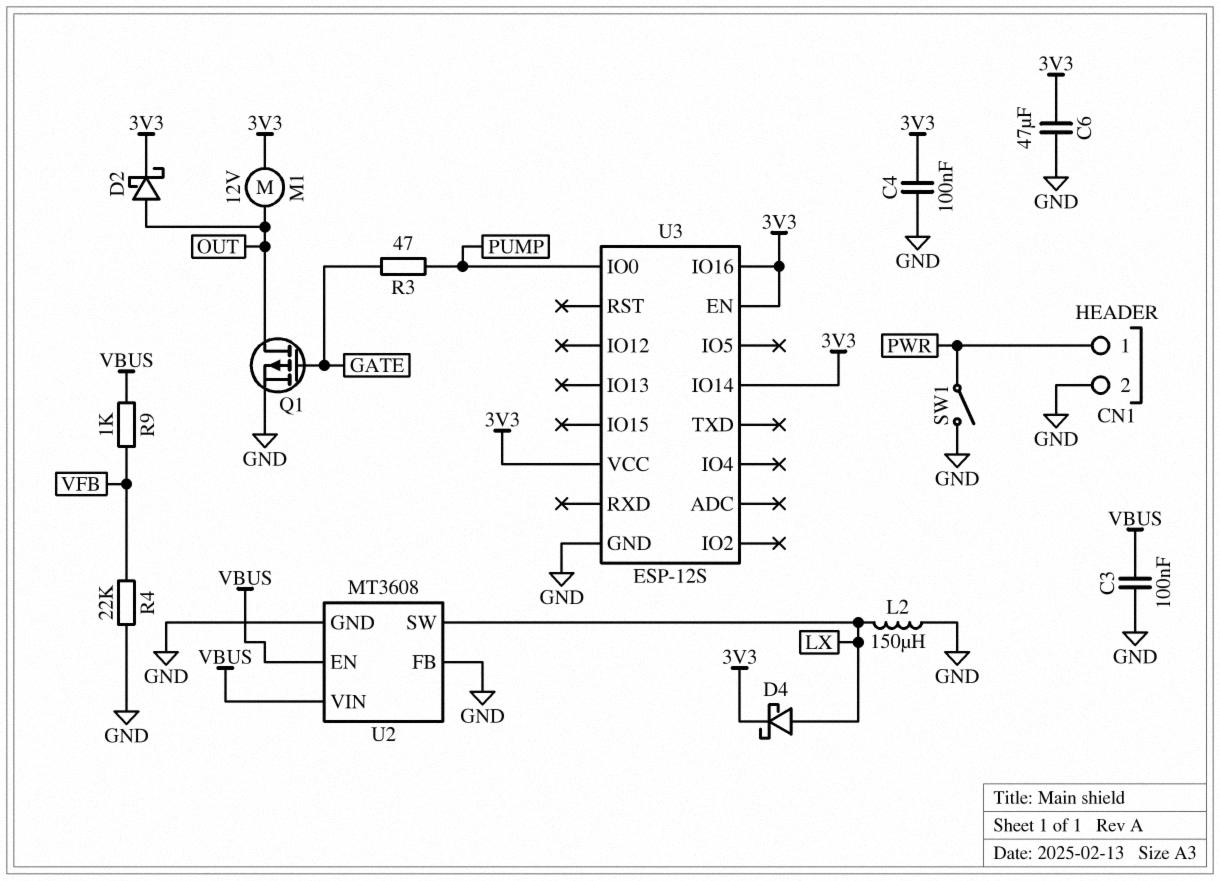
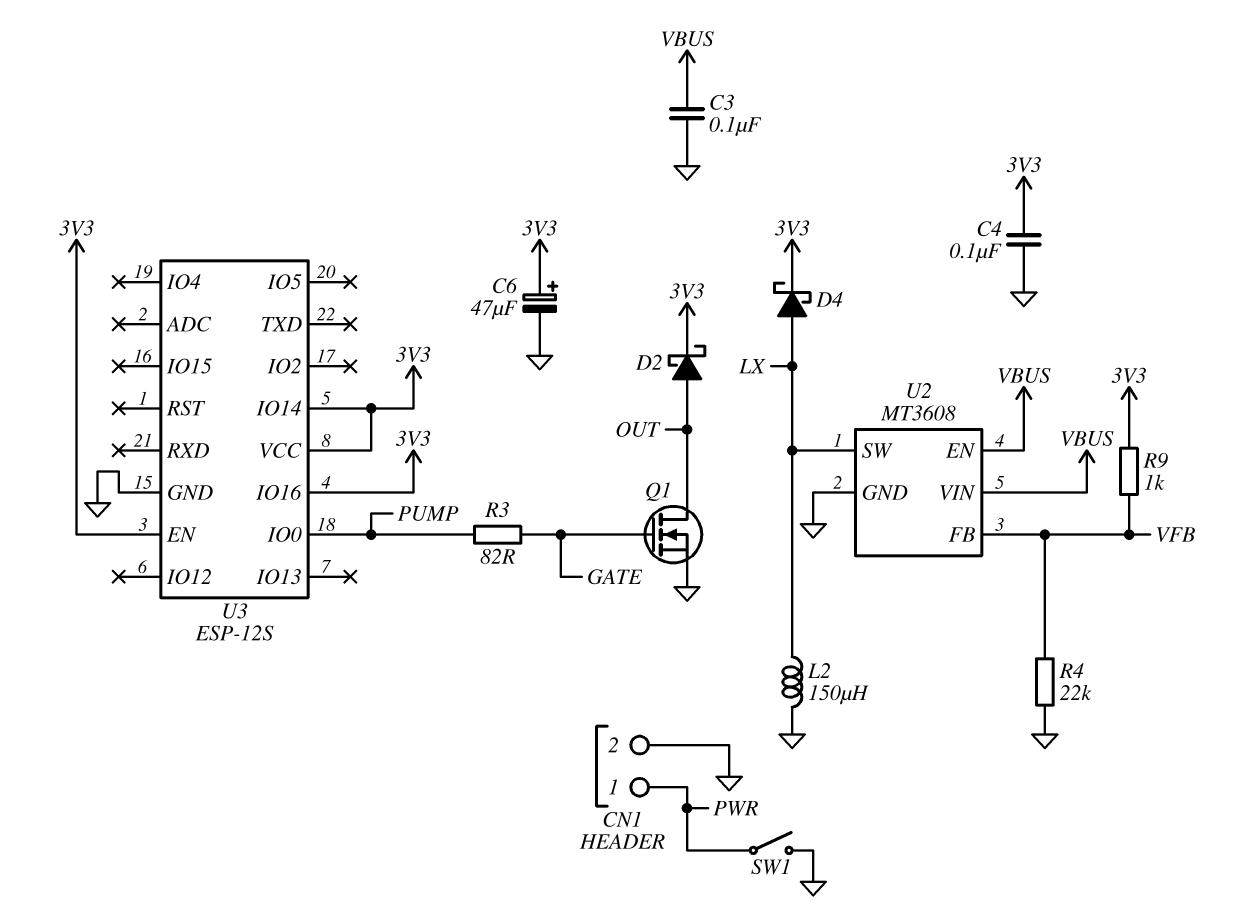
C6: 47uF (3V3, GND) -> 47uF (plus 3V3, minus GND)
M1: motor 12V (3V3, OUT) -> none
Q1: PMOS (G GATE, D OUT, S GND) -> NMOS (G GATE, D OUT, S GND)
R3: 47 (GATE, PUMP) -> 82 (GATE, PUMP)
R9: 1k (VBUS, VFB) -> 1k (3V3, VFB)
U2 pin FB: GND -> VFB

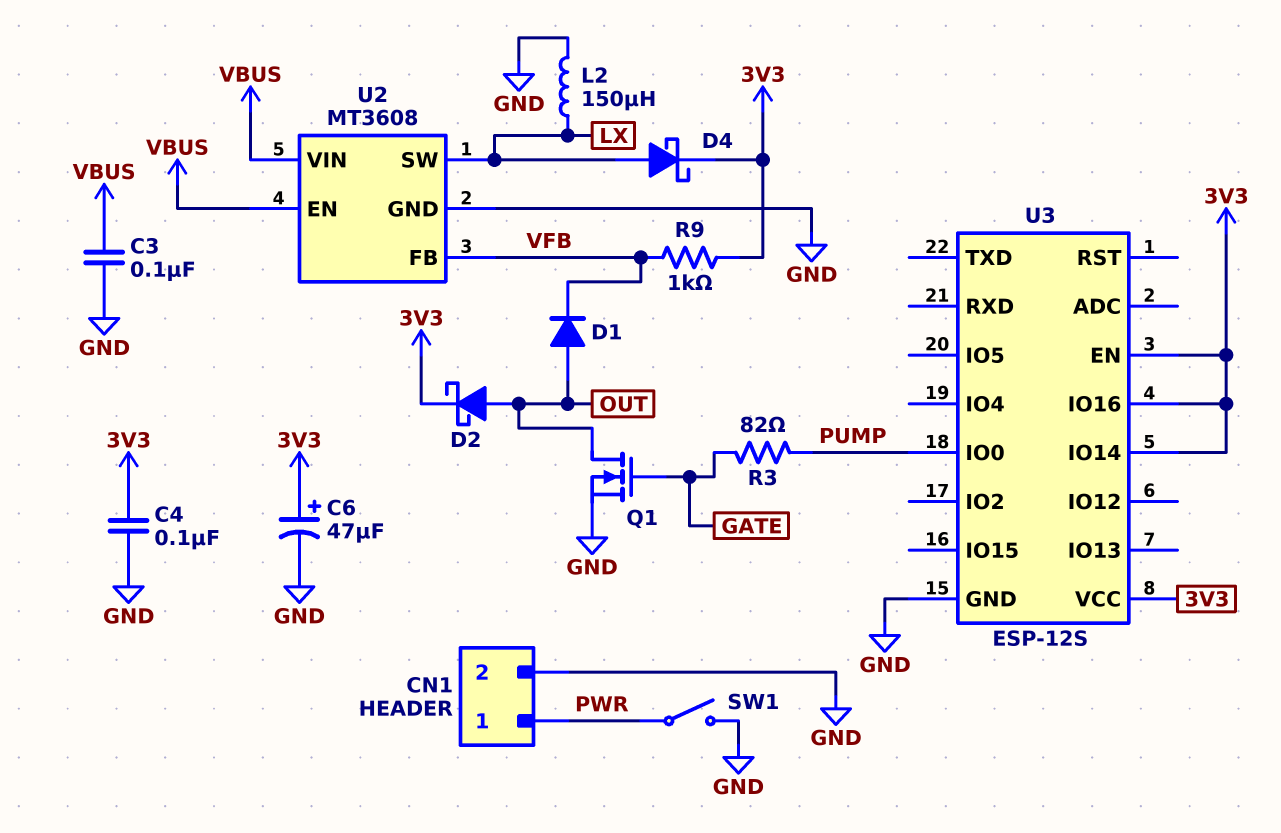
D1: none -> diode (A OUT, K VFB)
R4: 22k (GND, VFB) -> none

